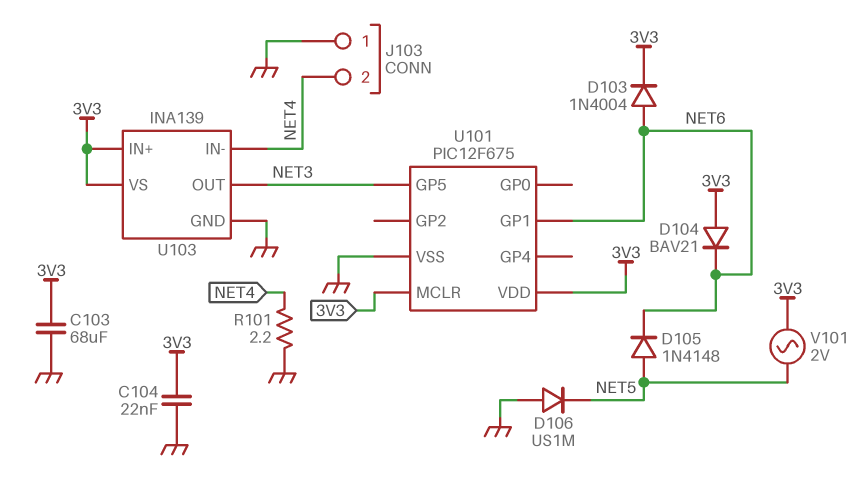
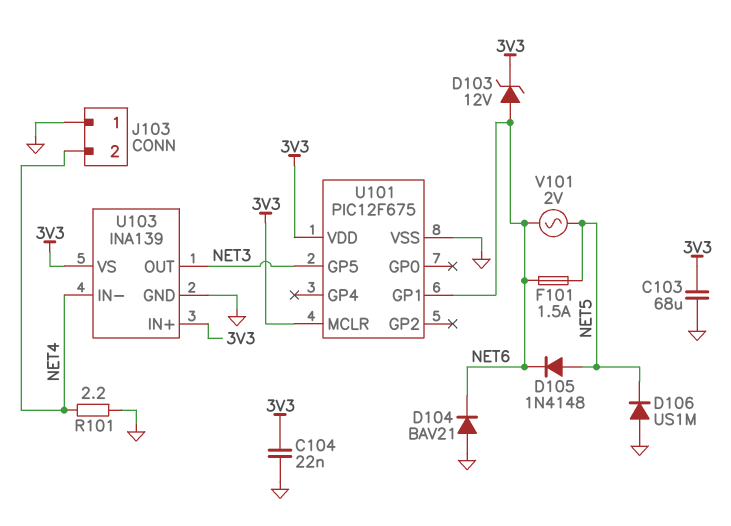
D103: diode 1N4004 (A NET6, K 3V3) -> zener 12V (A NET6, K 3V3)
D104: diode BAV21 (A 3V3, K NET6) -> diode BAV21 (A GND, K NET6)
F101: none -> 1.5A (NET5, NET6)
V101: AC 2V (3V3, NET5) -> AC 2V (NET5, NET6)

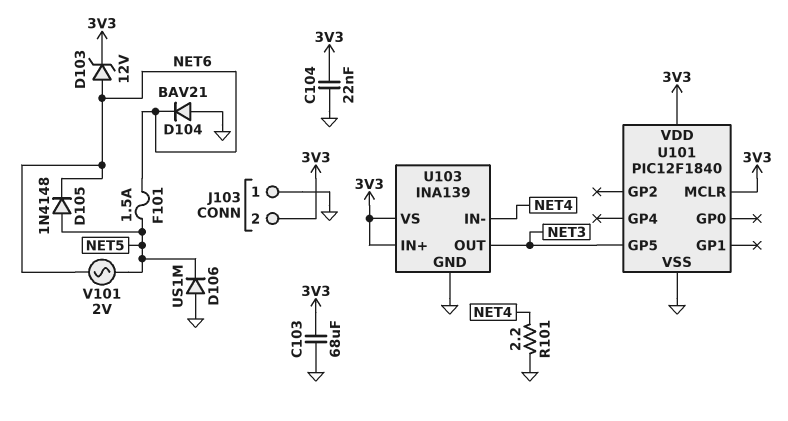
J103 pin 2: NET4 -> 3V3
U101: PIC12F675 -> PIC12F1840
U101 pin GP1: NET6 -> none

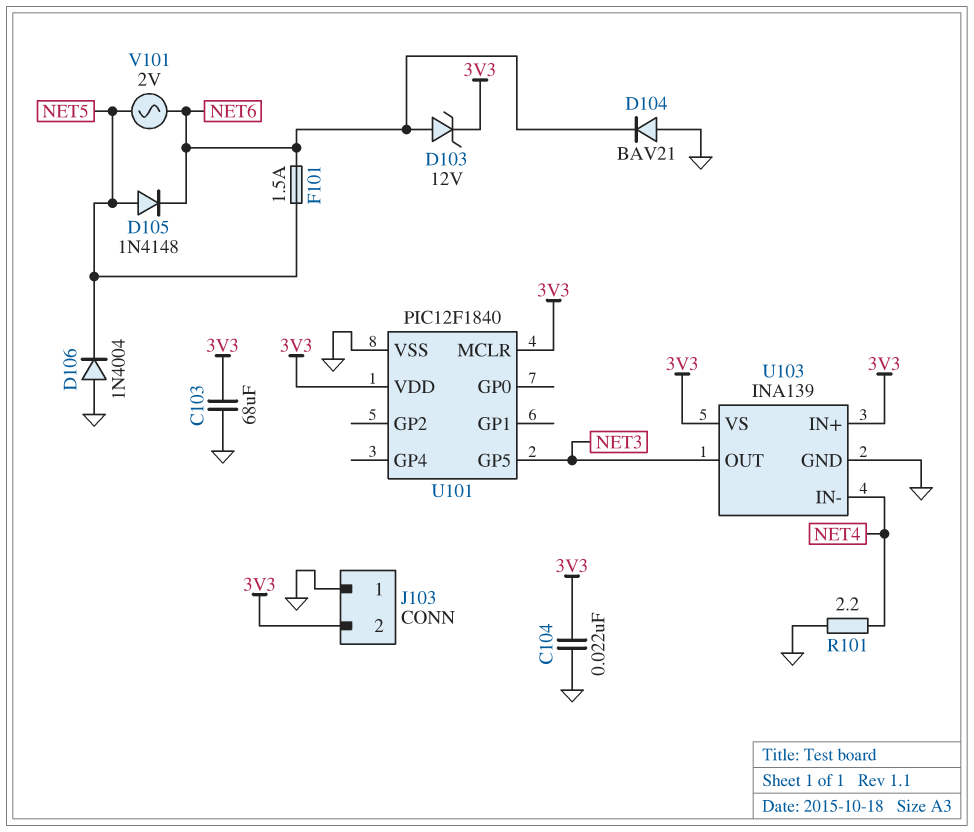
D106: diode US1M (A GND, K NET5) -> diode 1N4004 (A GND, K NET5)

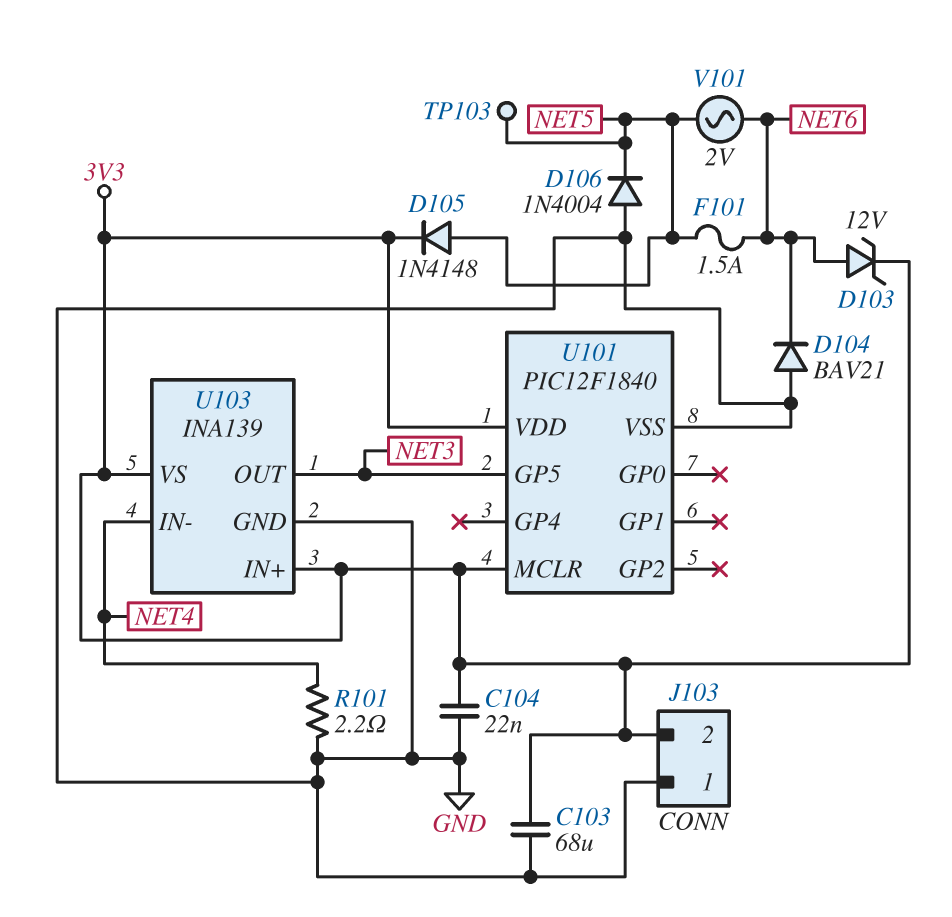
D105: diode 1N4148 (A NET5, K NET6) -> diode 1N4148 (A NET5, K 3V3)
TP103: none -> test point (NET5)

